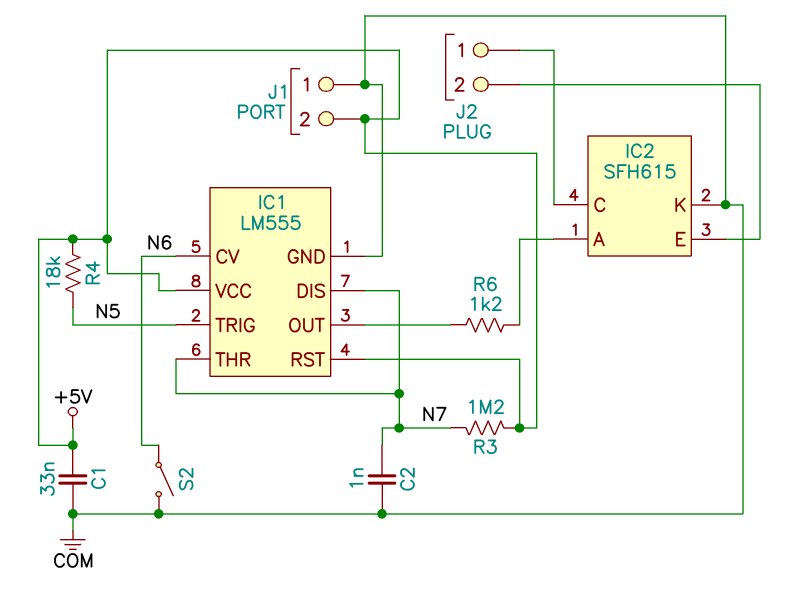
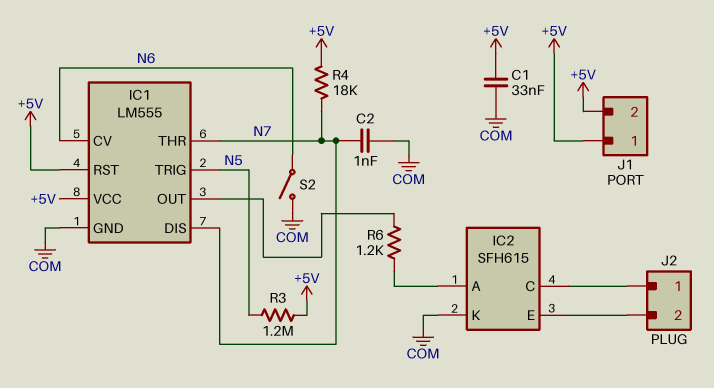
J1 pin 1: COM -> +5V
R3: 1.2M (+5V, N7) -> 1.2M (+5V, N5)
R4: 18k (+5V, N5) -> 18k (+5V, N7)

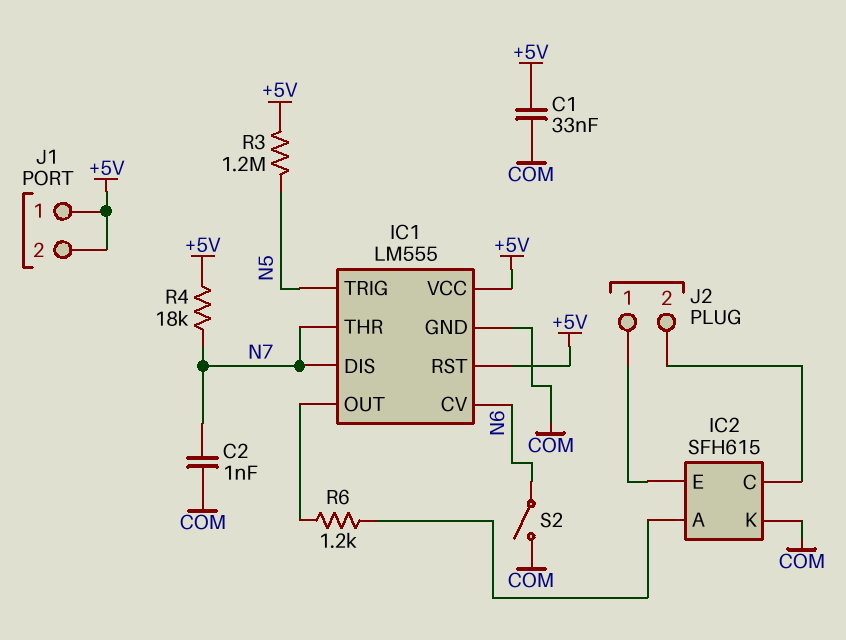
J2 pin 1: IC2/C -> IC2/E
J2 pin 2: IC2/E -> IC2/C

